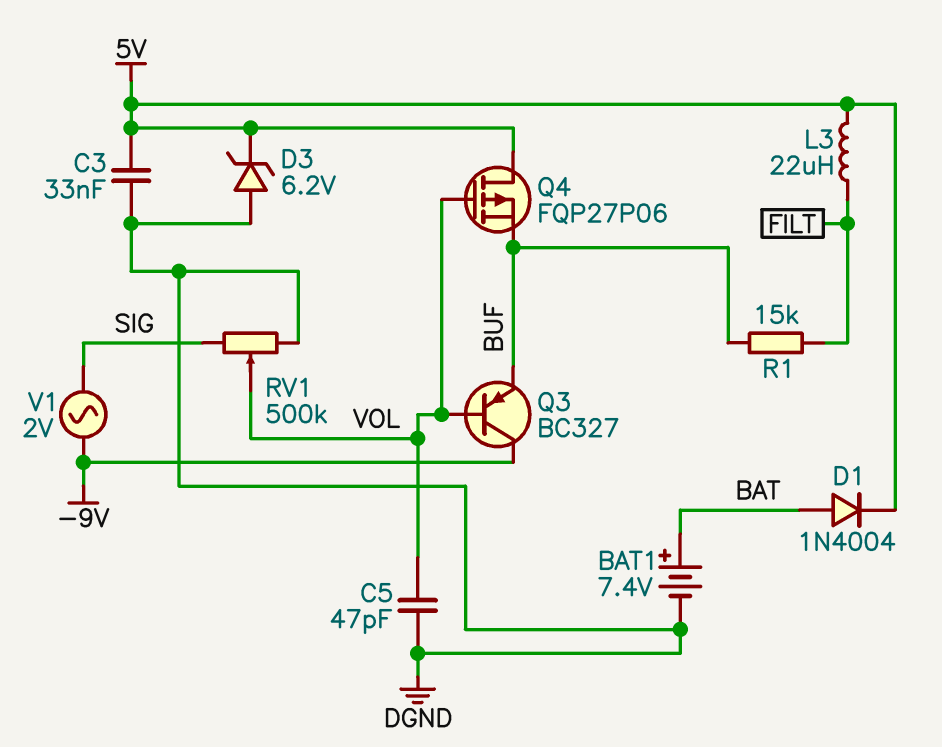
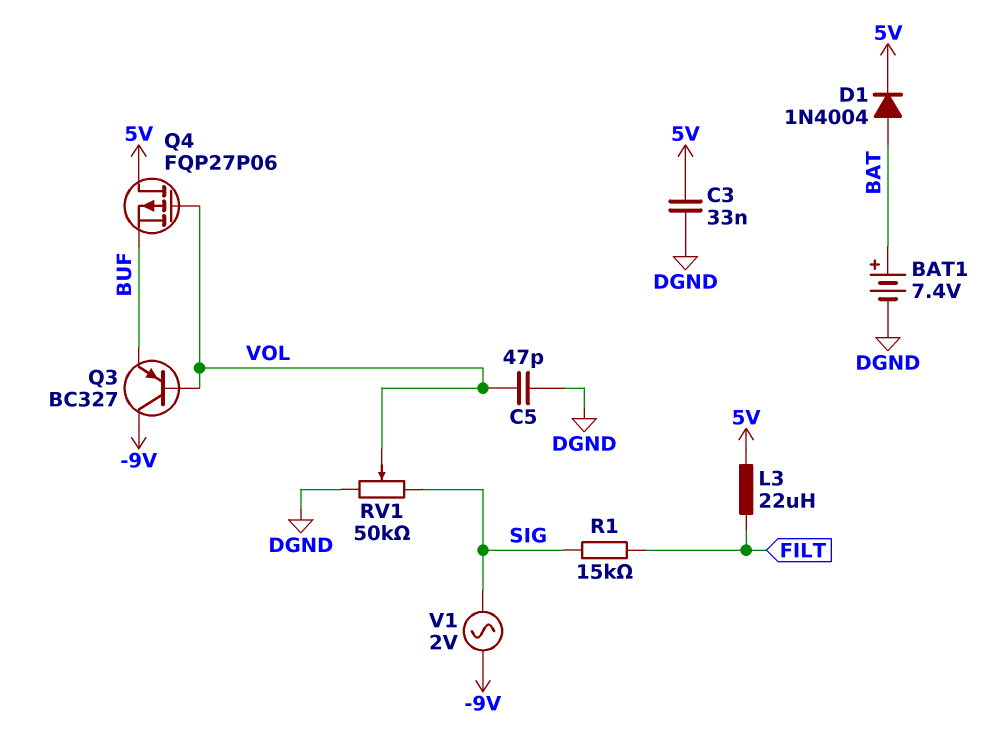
D3: zener 6.2V (A DGND, K 5V) -> none
R1: 15k (BUF, FILT) -> 15k (FILT, SIG)
RV1: 500k (DGND, SIG, wiper VOL) -> 50k (DGND, SIG, wiper VOL)

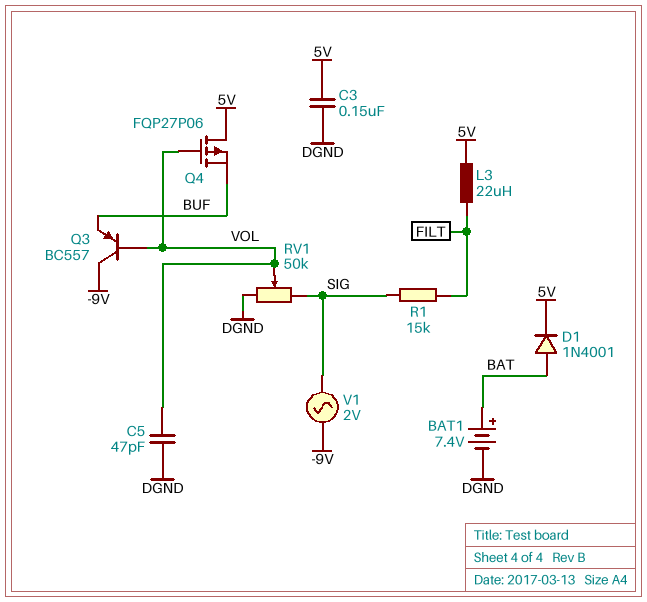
C3: 33nF (5V, DGND) -> 150nF (5V, DGND)
D1: diode 1N4004 (A BAT, K 5V) -> diode 1N4001 (A BAT, K 5V)
Q3: PNP BC327 (B VOL, C -9V, E BUF) -> PNP BC557 (B VOL, C -9V, E BUF)

